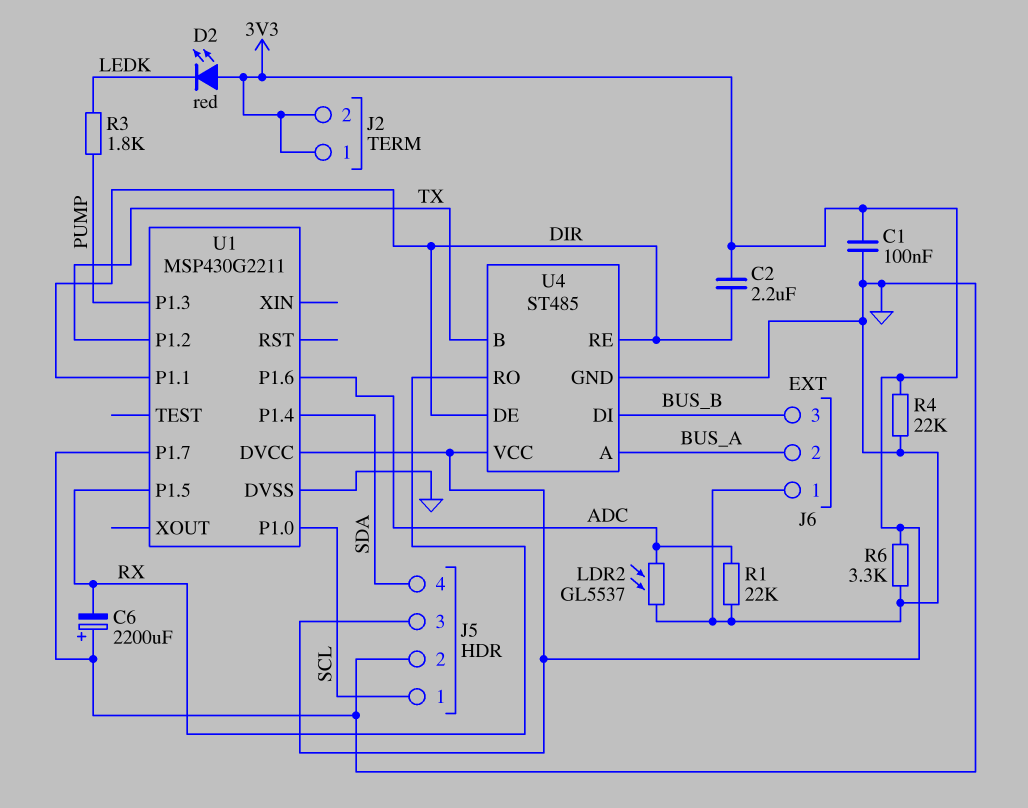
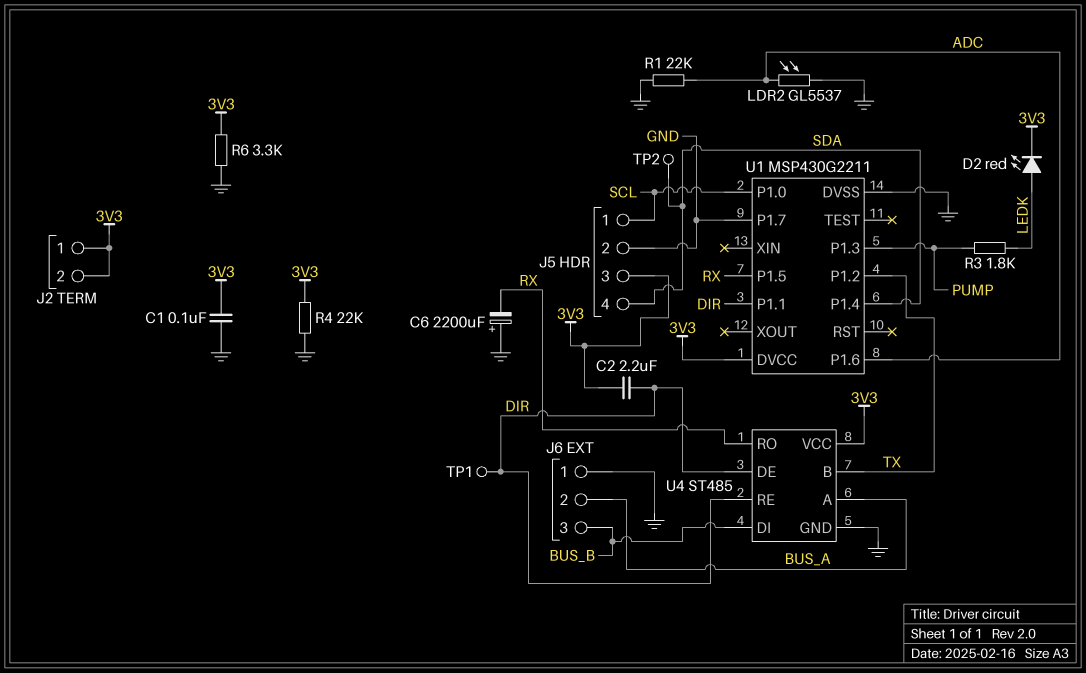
D2: LED red (A 3V3, K LEDK) -> LED red (A LEDK, K 3V3)
TP1: none -> test point (DIR)
TP2: none -> test point (SDA)

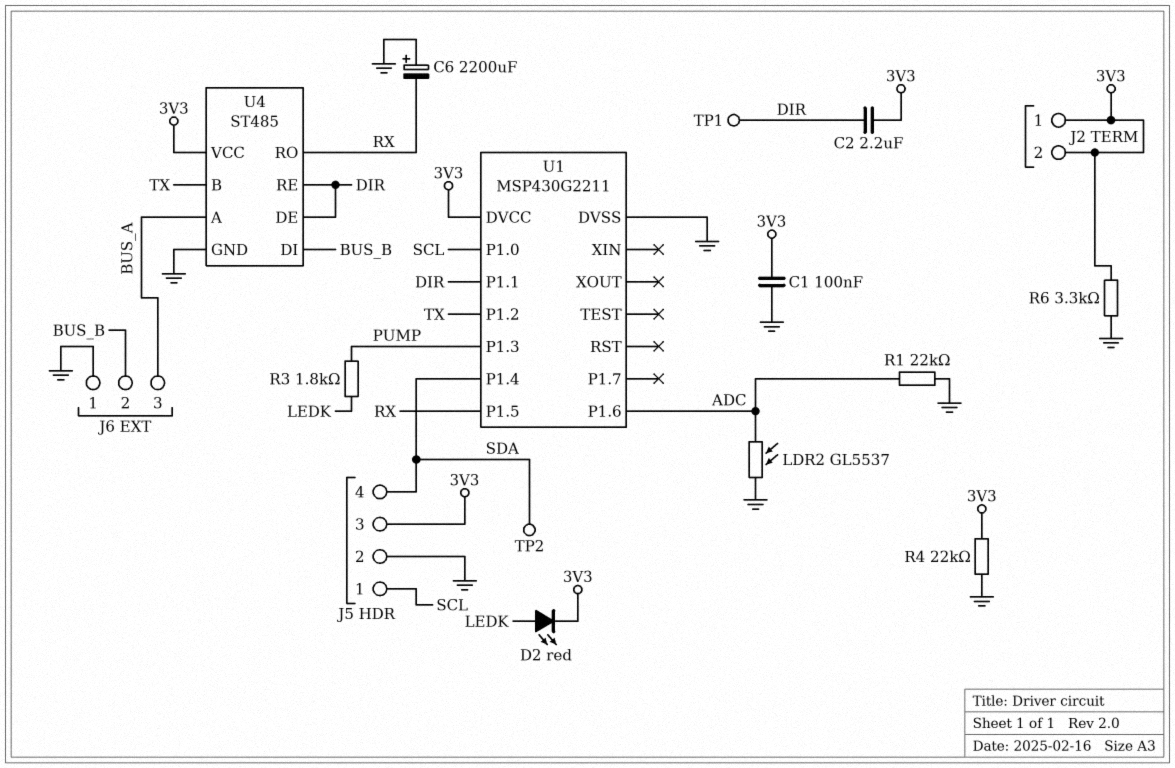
J6 pin 2: BUS_A -> BUS_B
J6 pin 3: BUS_B -> BUS_A
U1 pin P1.7: GND -> none

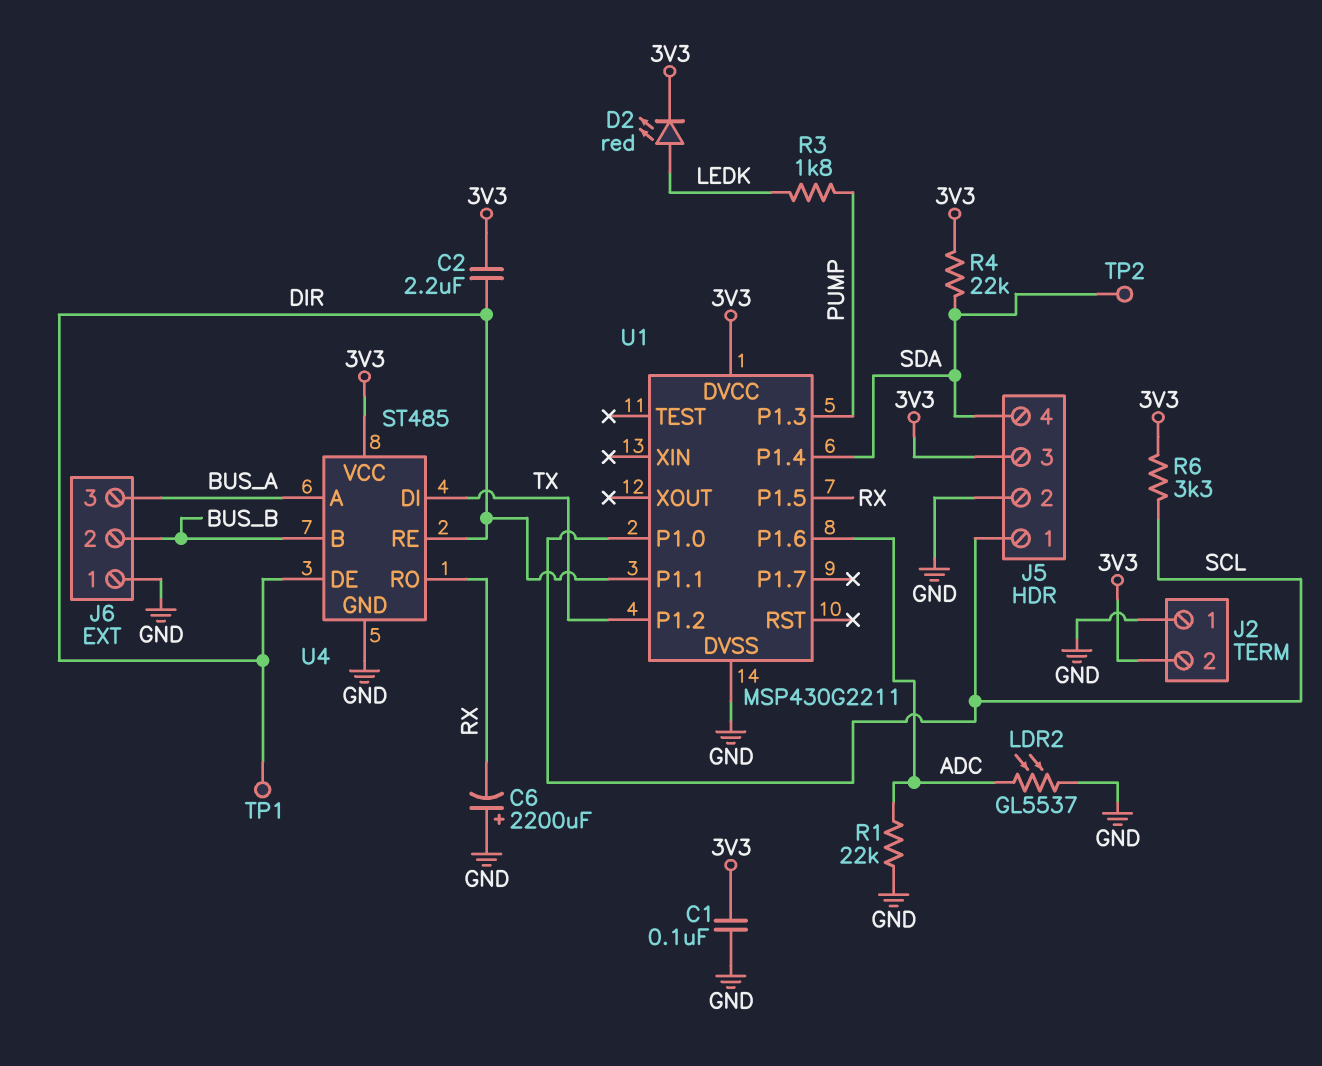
J2 pin 1: 3V3 -> GND
R4: 22k (3V3, GND) -> 22k (3V3, SDA)
R6: 3.3k (3V3, GND) -> 3.3k (3V3, SCL)
U4 pin B: TX -> BUS_B
U4 pin DI: BUS_B -> TX

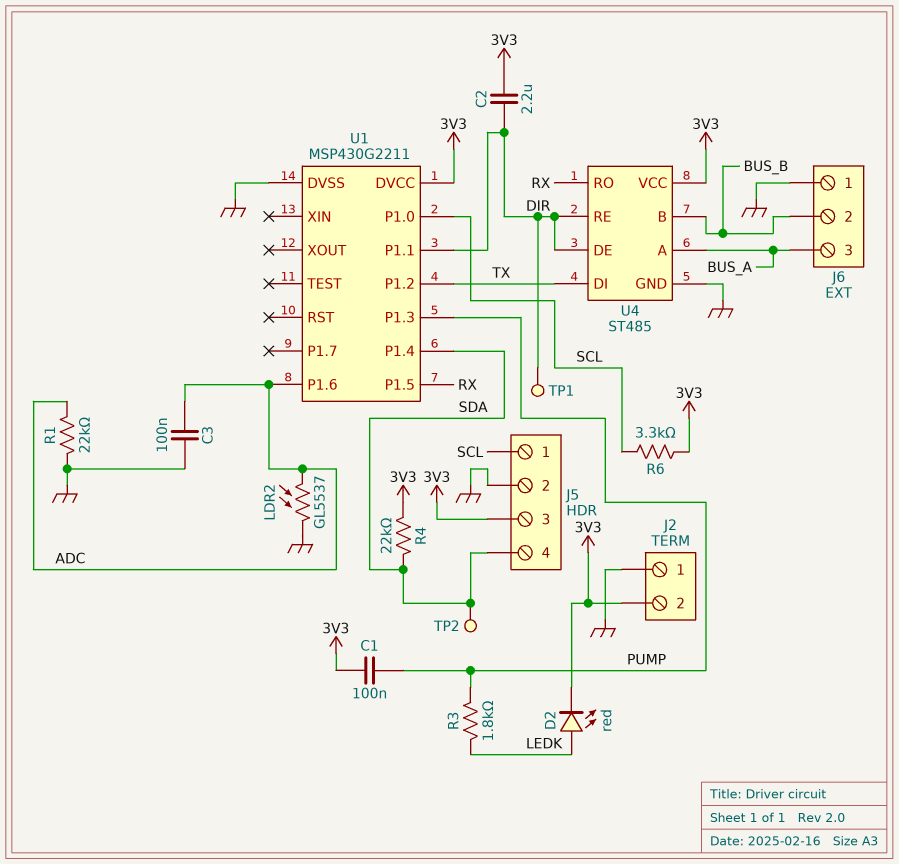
C1: 100nF (3V3, GND) -> 100nF (3V3, PUMP)
C3: none -> 100nF (ADC, GND)
C6: 2200uF (plus GND, minus RX) -> none

